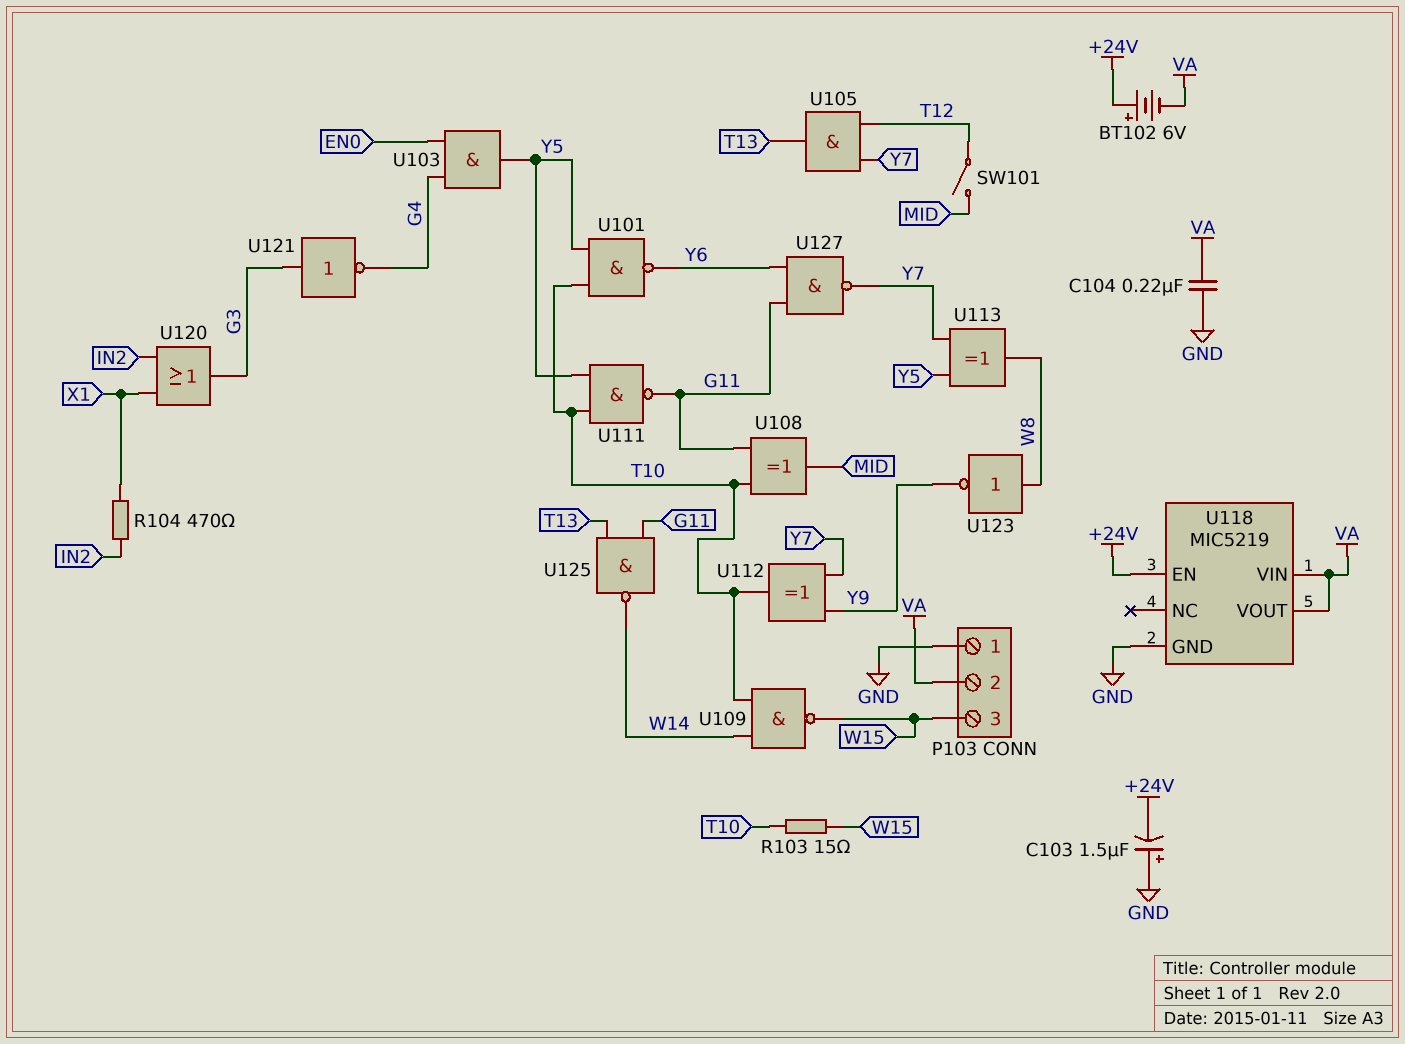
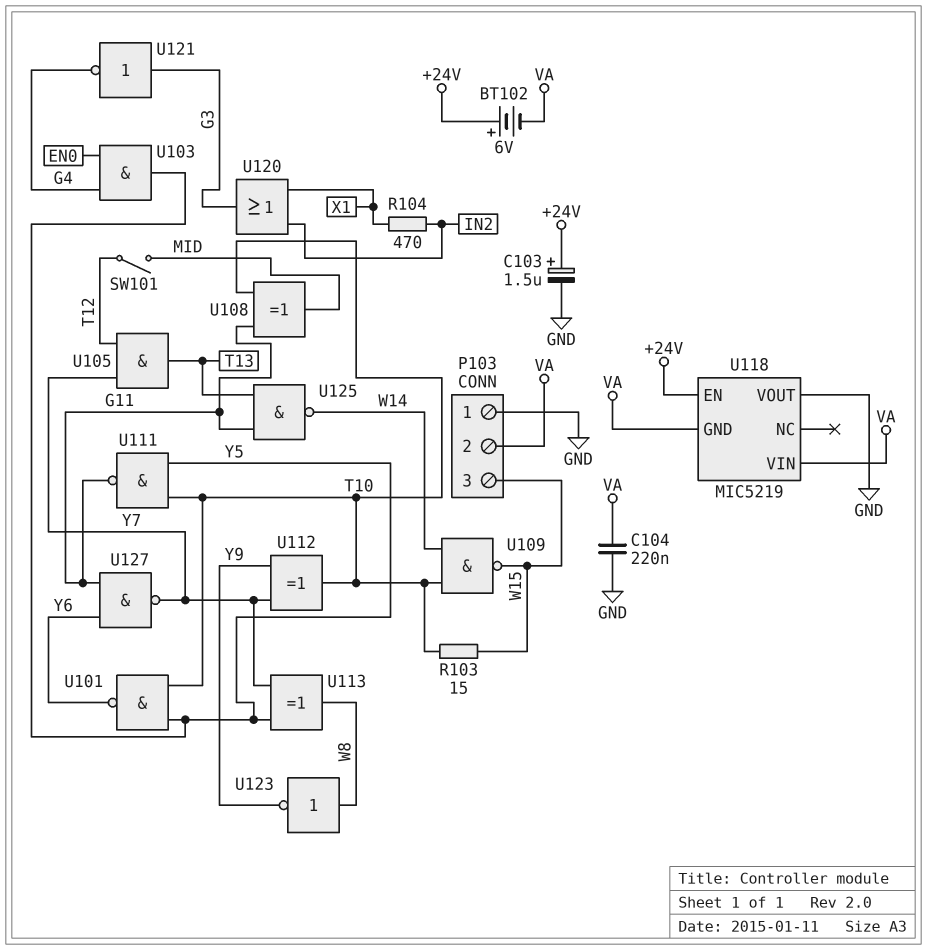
C103: 1.5uF (plus GND, minus +24V) -> 1.5uF (plus +24V, minus GND)
U118 pin GND: GND -> VA
U118 pin VOUT: VA -> GND

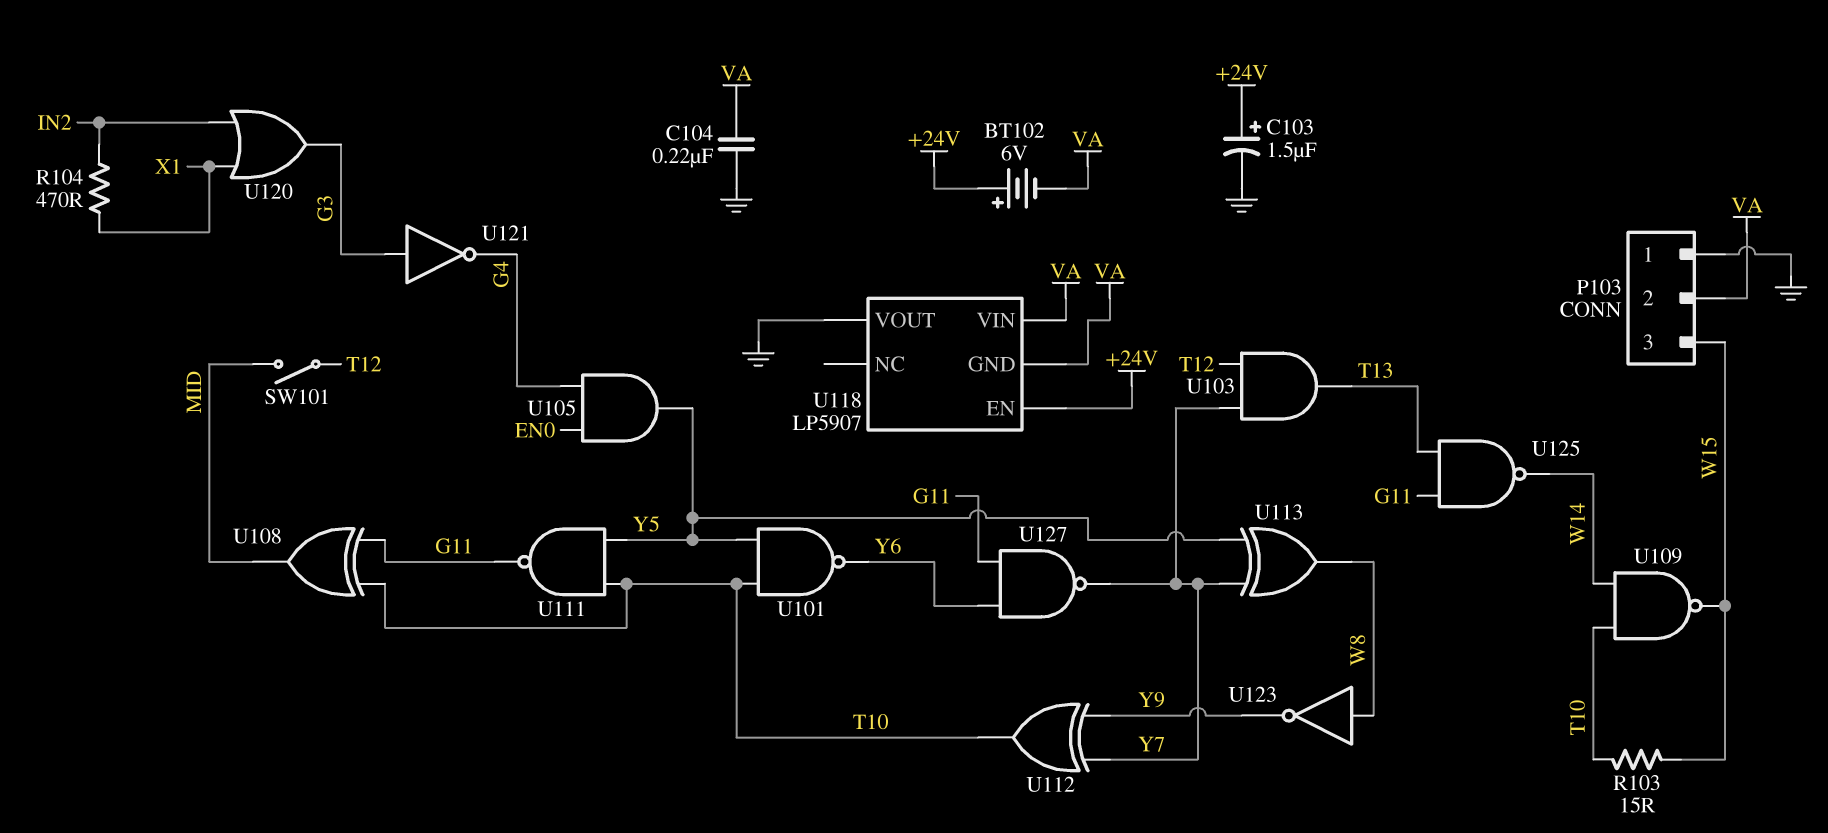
U103: AND (in EN0, in G4, out Y5) -> AND (in T12, in Y7, out T13)
U105: AND (in T12, in Y7, out T13) -> AND (in EN0, in G4, out Y5)
U118: MIC5219 -> LP5907

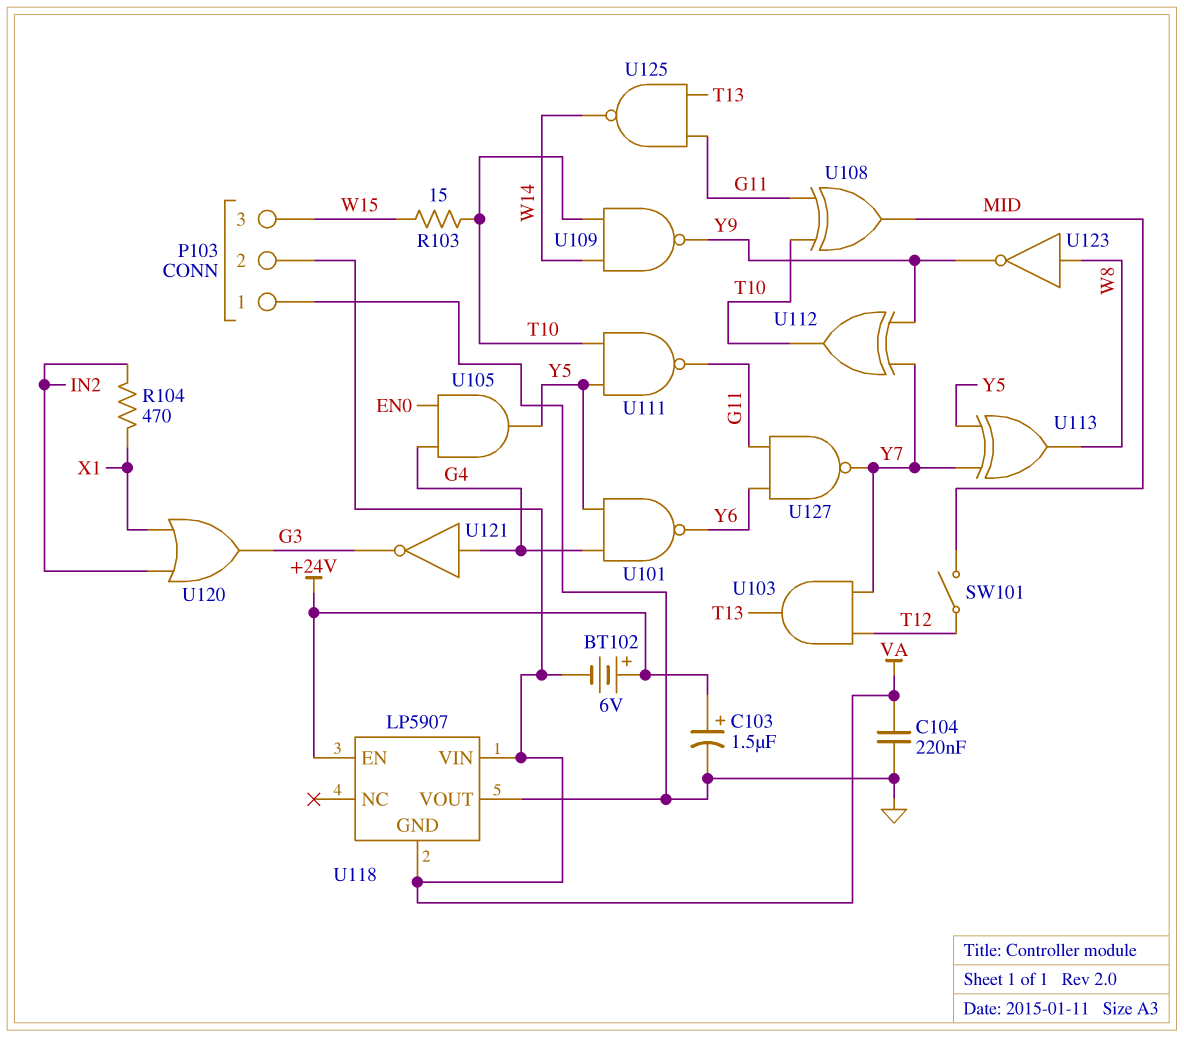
U101: NAND (in T10, in Y5, out Y6) -> NAND (in G4, in Y5, out Y6)
U109: NAND (in T10, in W14, out W15) -> NAND (in T10, in W14, out Y9)
U121: NOT (in G3, out G4) -> NOT (in G4, out G3)

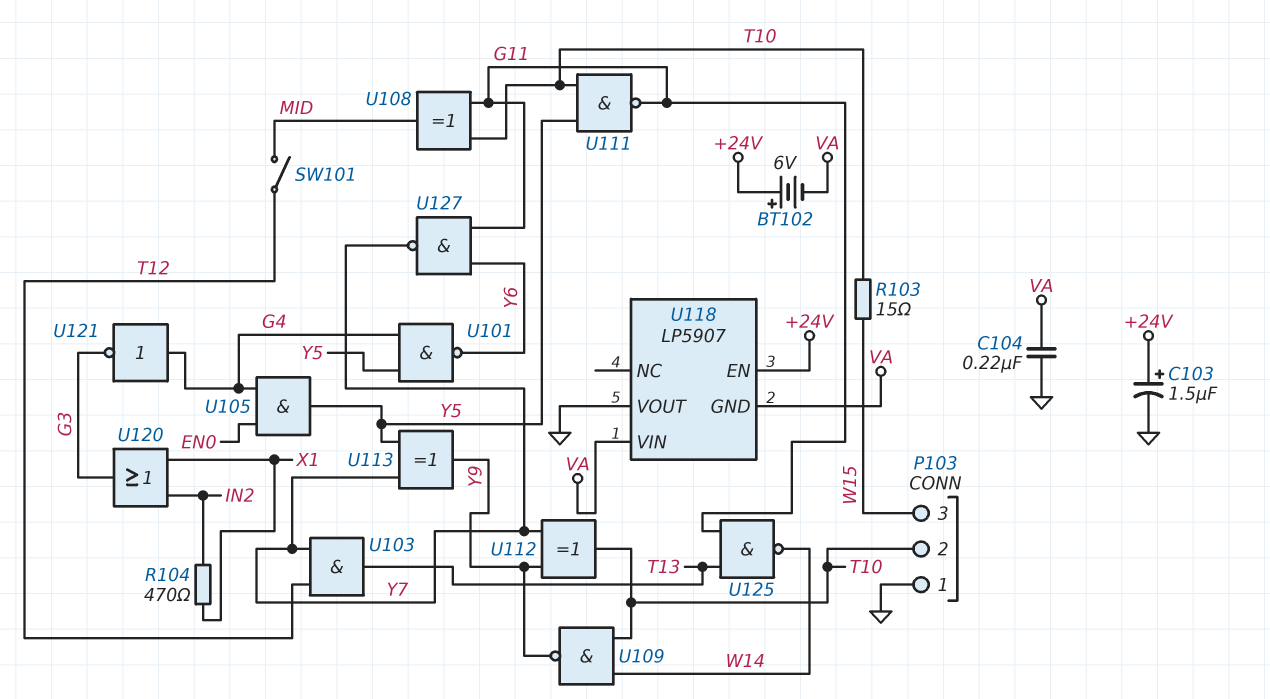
P103 pin 2: VA -> T10
U113: XOR (in Y5, in Y7, out W8) -> XOR (in Y5, in Y7, out Y9)
U123: NOT (in W8, out Y9) -> none

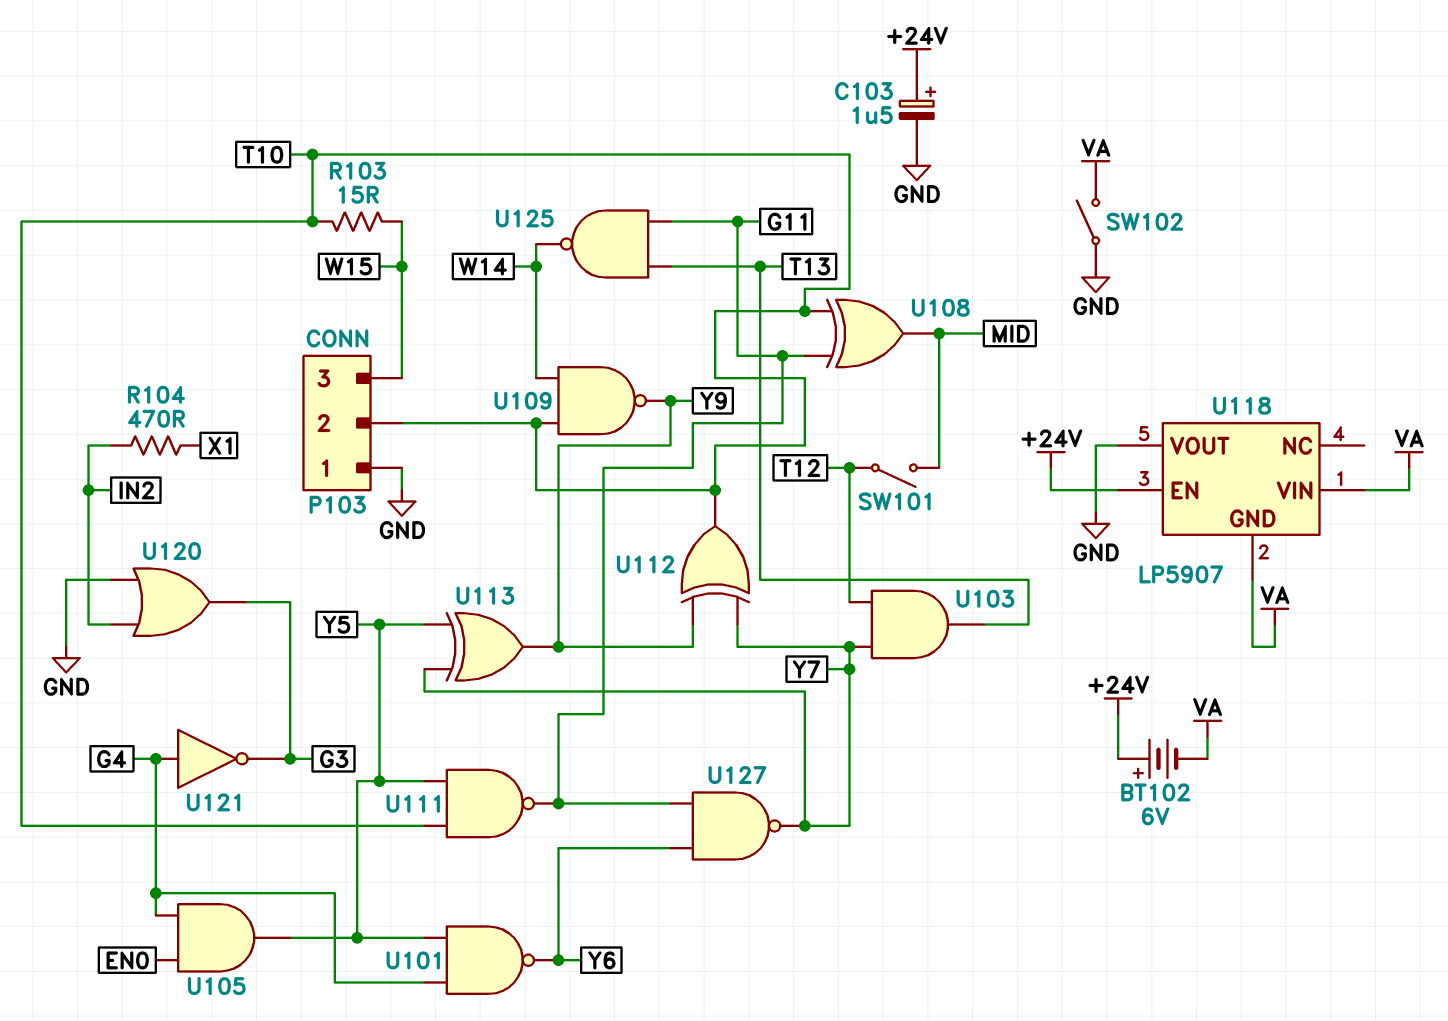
C104: 220nF (GND, VA) -> none
SW102: none -> switch (GND, VA)
U120: OR (in IN2, in X1, out G3) -> OR (in GND, in IN2, out G3)

